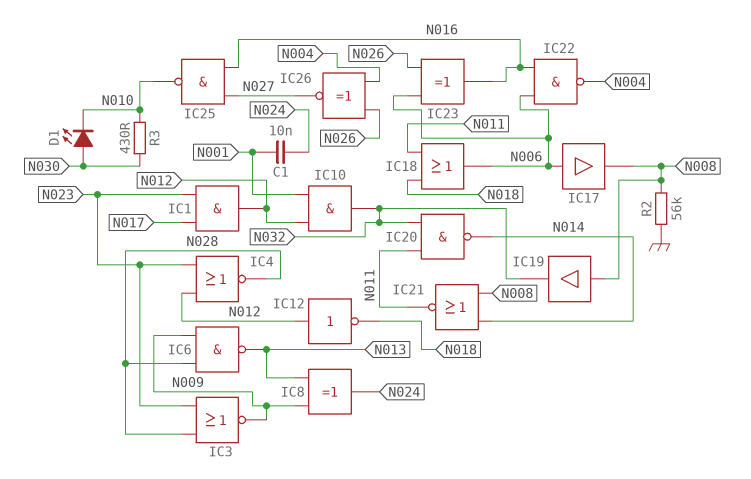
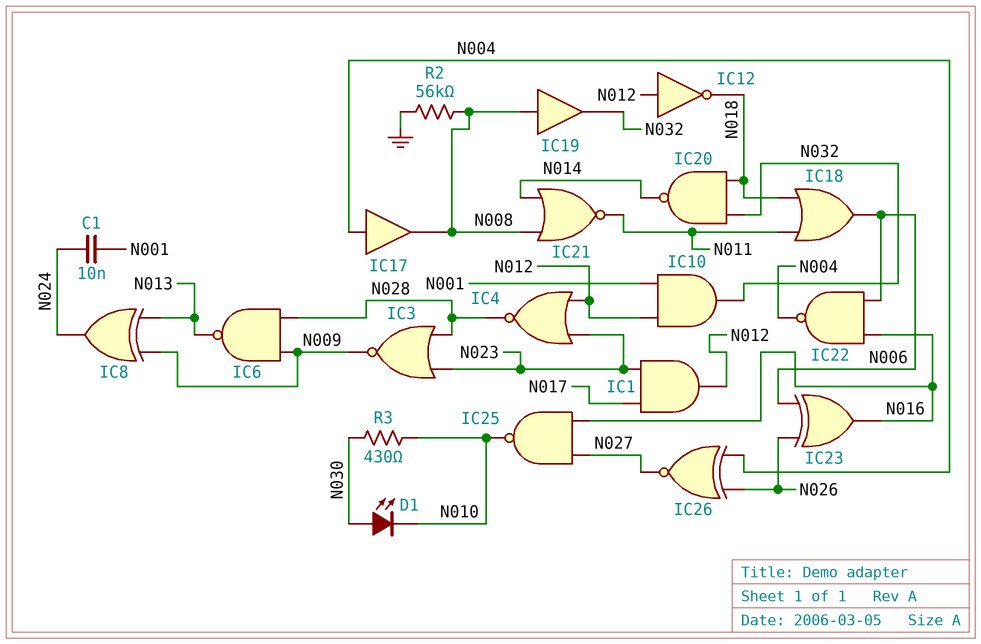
IC17: buffer (in N006, out N008) -> buffer (in N004, out N008)
IC20: NAND (in N011, in N032, out N014) -> NAND (in N018, in N032, out N014)

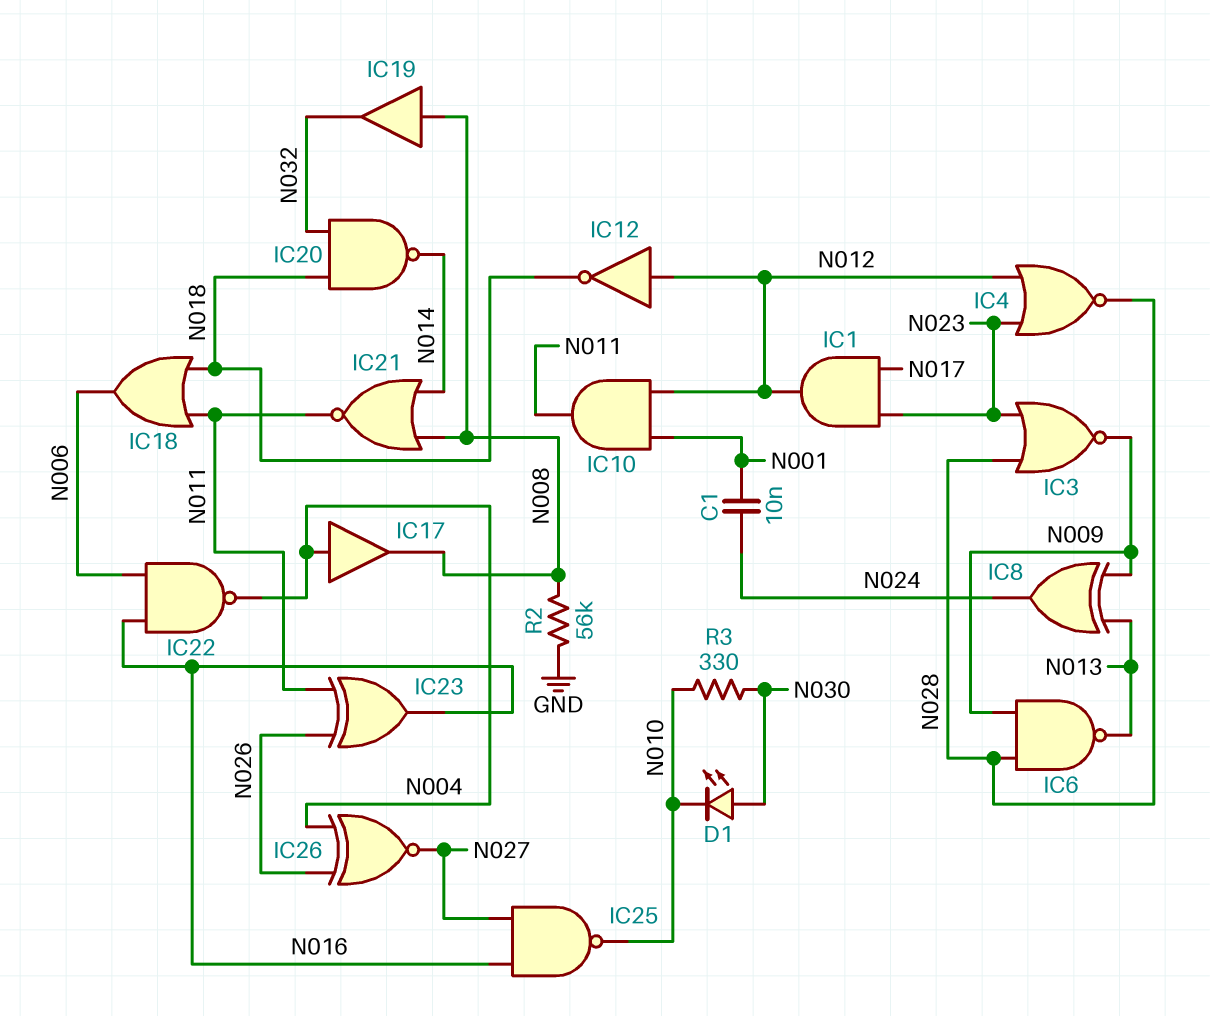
IC10: AND (in N001, in N012, out N032) -> AND (in N001, in N012, out N011)
IC23: XOR (in N006, in N026, out N016) -> XOR (in N011, in N026, out N016)
R3: 430 (N010, N030) -> 330 (N010, N030)

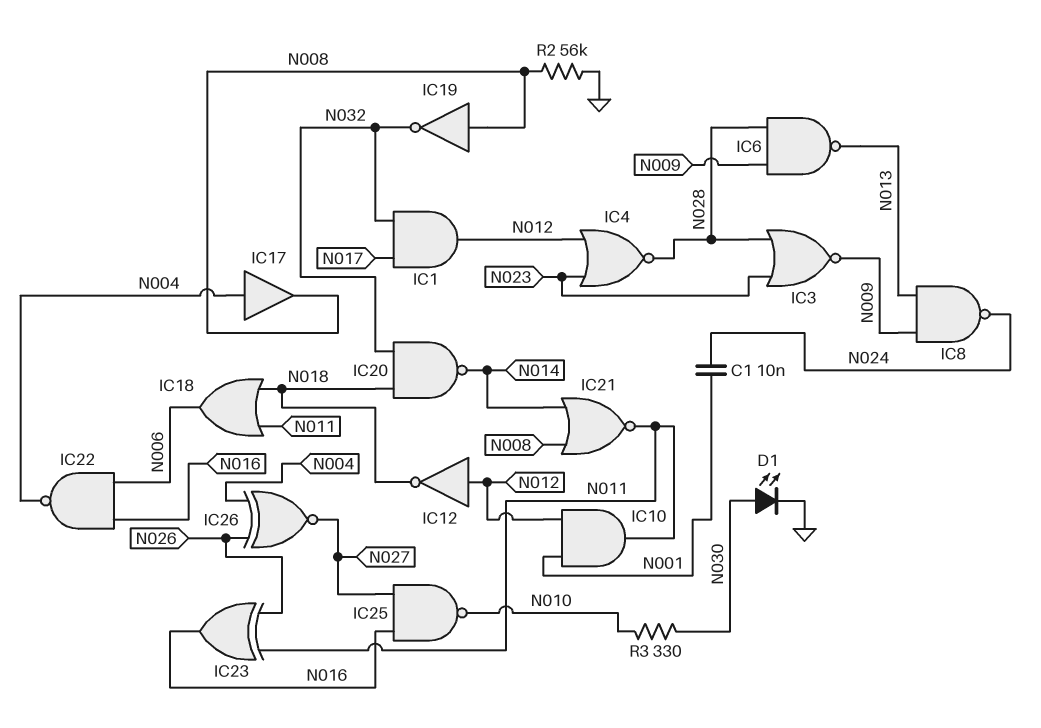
D1: LED (A N030, K N010) -> LED (A N030, K GND)
IC1: AND (in N017, in N023, out N012) -> AND (in N017, in N032, out N012)
IC8: XOR (in N009, in N013, out N024) -> NAND (in N009, in N013, out N024)
IC19: buffer (in N008, out N032) -> NOT (in N008, out N032)

